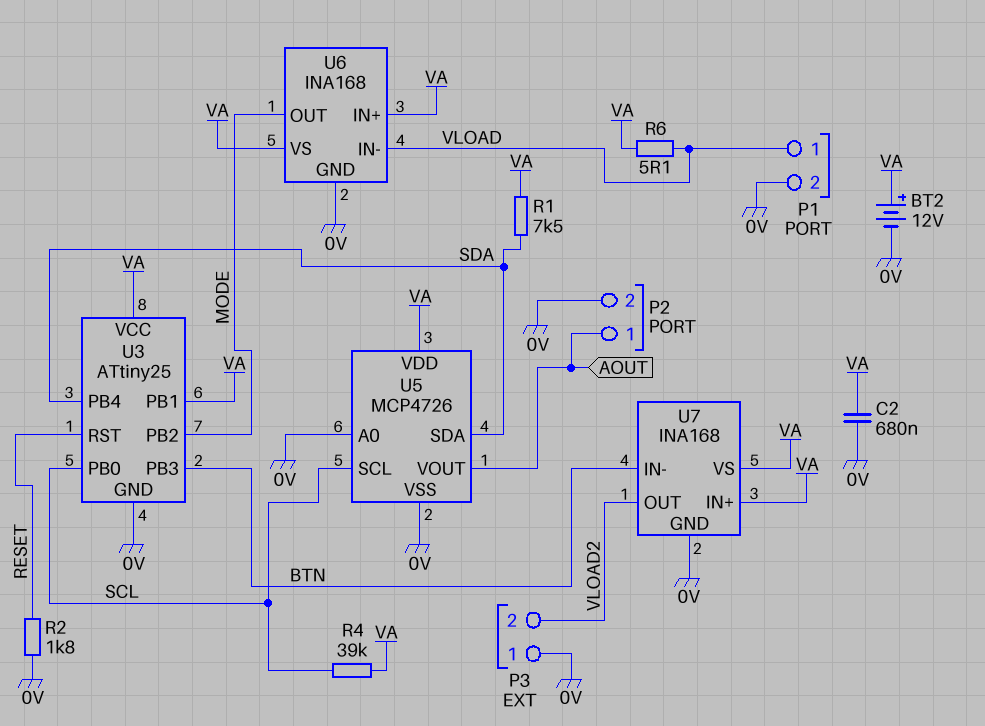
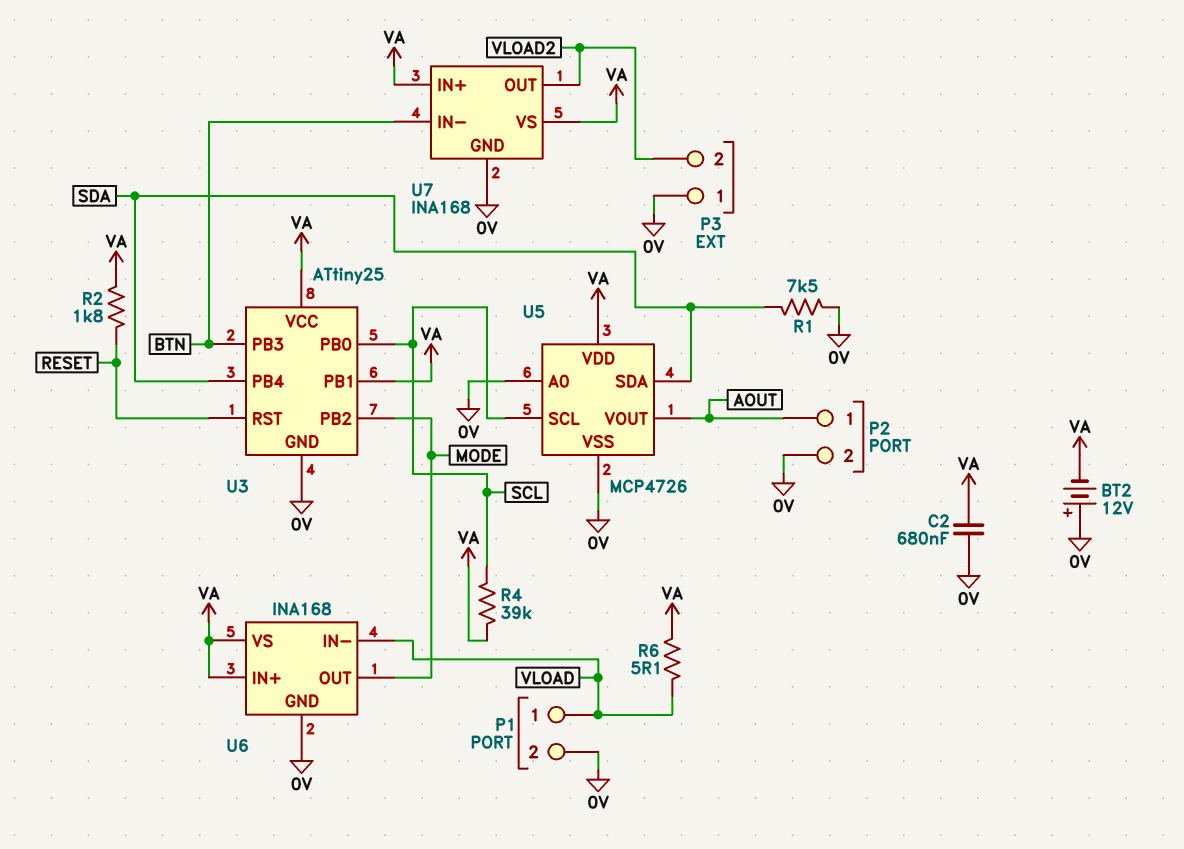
BT2: 12V (plus VA, minus 0V) -> 12V (plus 0V, minus VA)
R1: 7.5k (SDA, VA) -> 7.5k (0V, SDA)
R2: 1.8k (0V, RESET) -> 1.8k (RESET, VA)

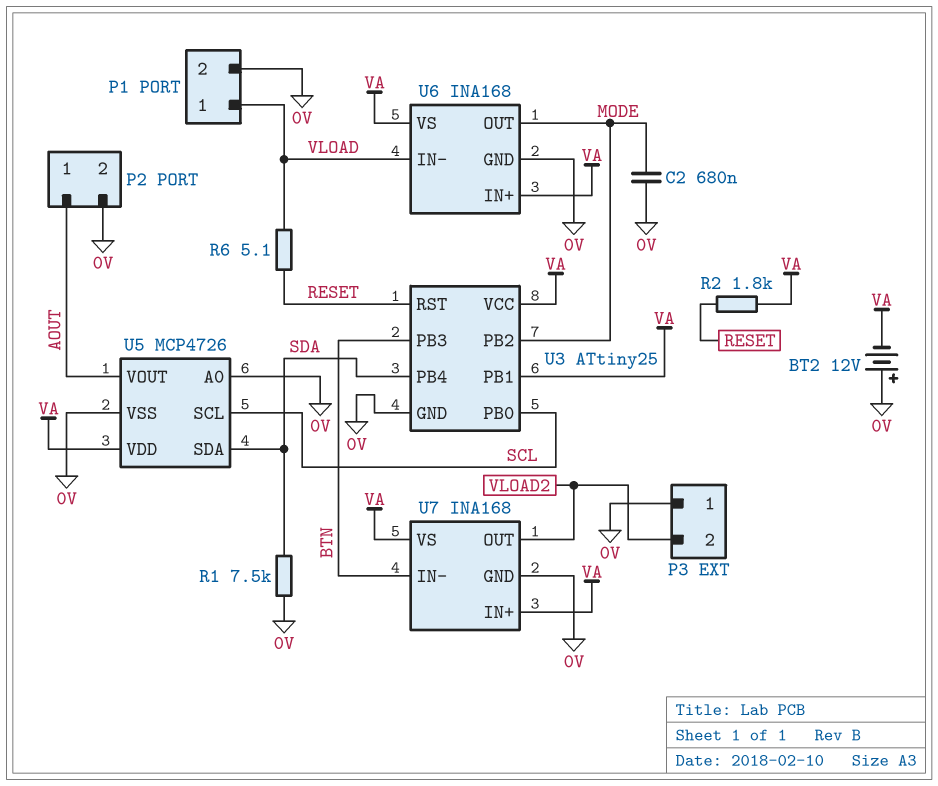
C2: 680nF (0V, VA) -> 680nF (0V, MODE)
R4: 39k (SCL, VA) -> none
R6: 5.1 (VA, VLOAD) -> 5.1 (RESET, VLOAD)

